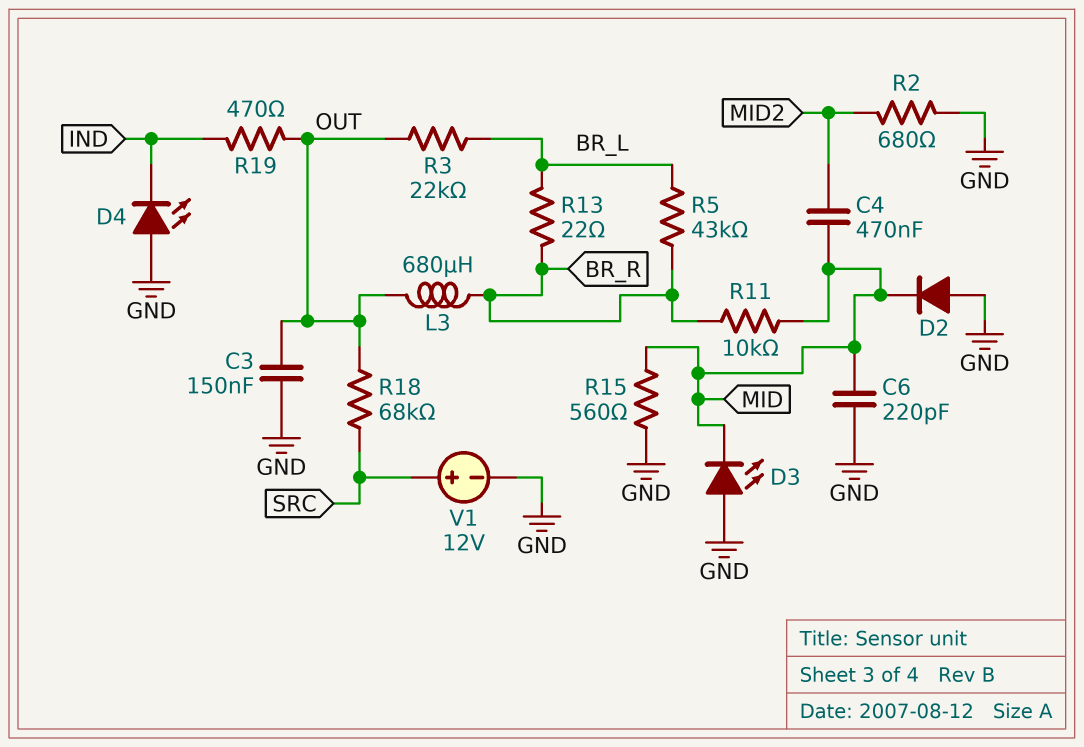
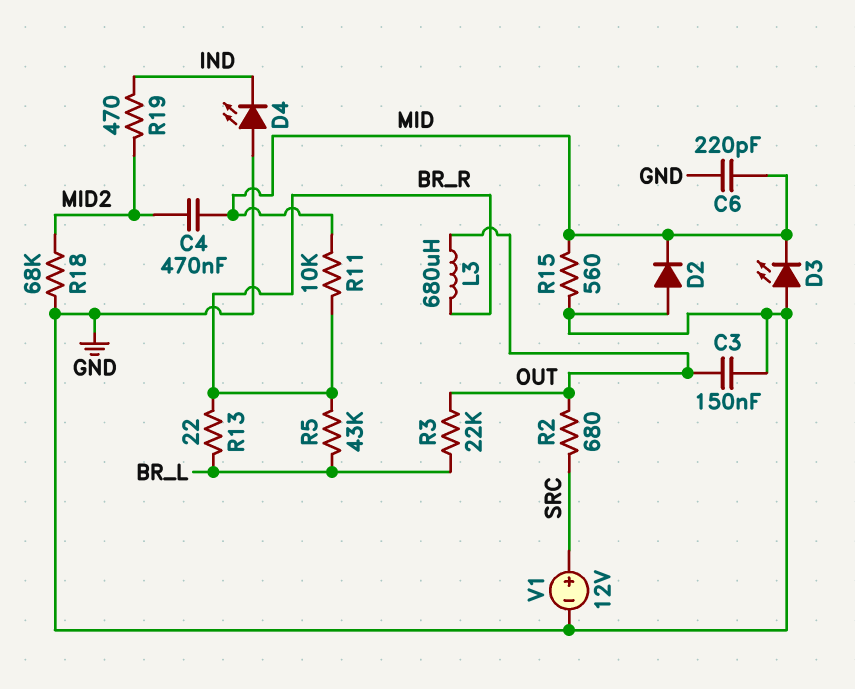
R2: 680 (GND, MID2) -> 680 (OUT, SRC)
R18: 68k (OUT, SRC) -> 68k (GND, MID2)
R19: 470 (IND, OUT) -> 470 (IND, MID2)

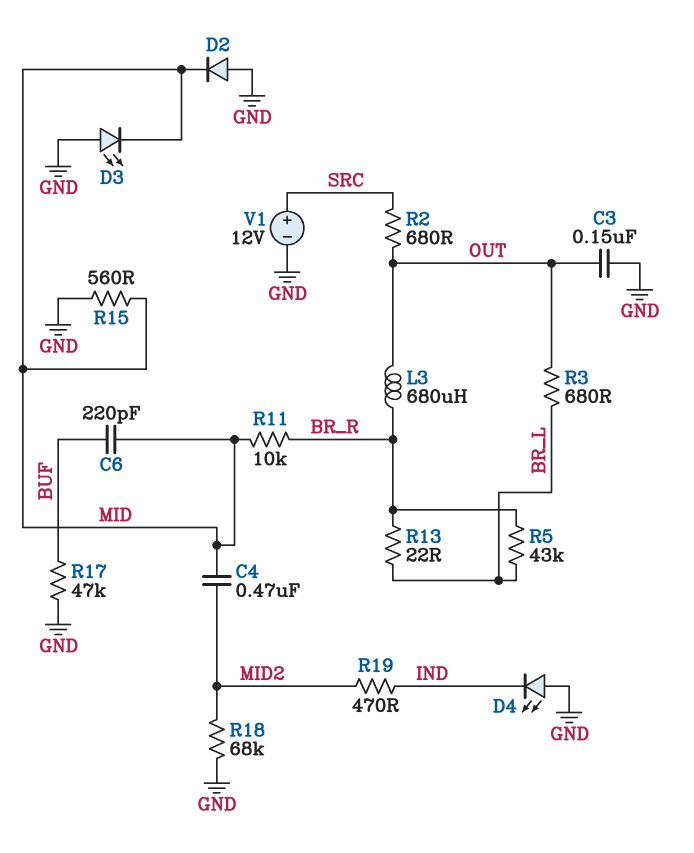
C6: 220pF (GND, MID) -> 220pF (BUF, MID)
R3: 22k (BR_L, OUT) -> 680 (BR_L, OUT)
R17: none -> 47k (BUF, GND)

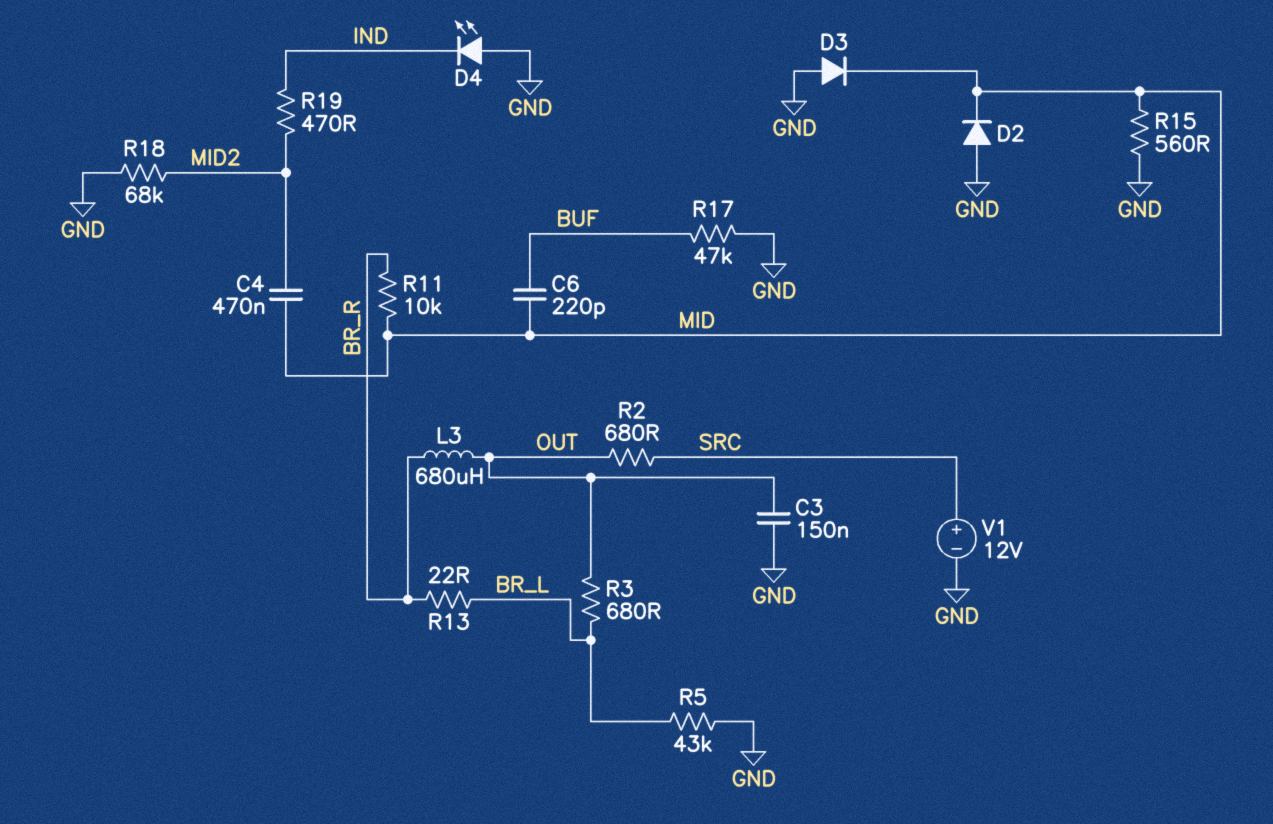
D3: LED (A GND, K MID) -> diode (A GND, K MID)
R5: 43k (BR_L, BR_R) -> 43k (BR_L, GND)

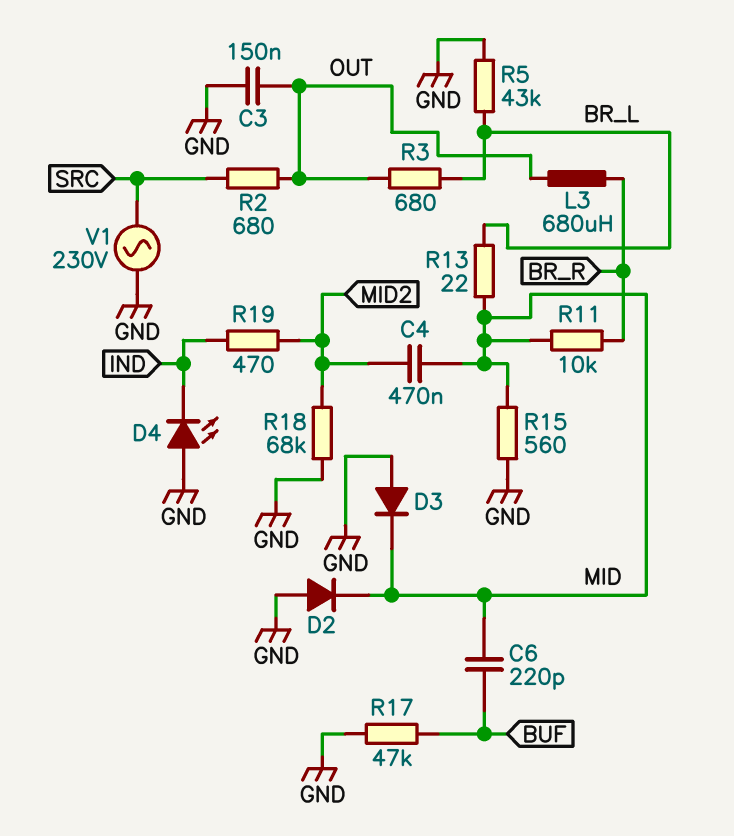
R13: 22 (BR_L, BR_R) -> 22 (BR_L, MID)
V1: 12V (plus SRC, minus GND) -> AC 230V (GND, SRC)

